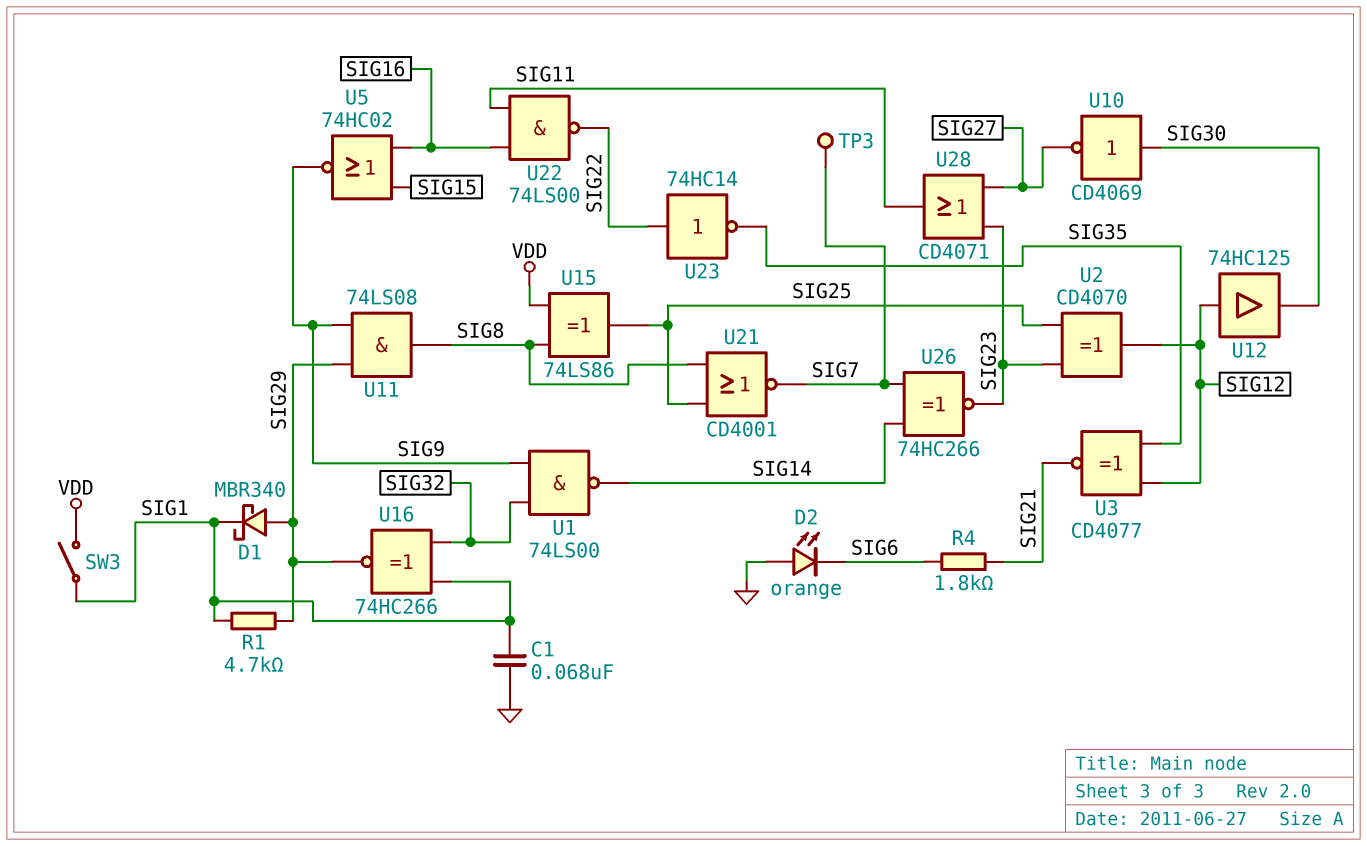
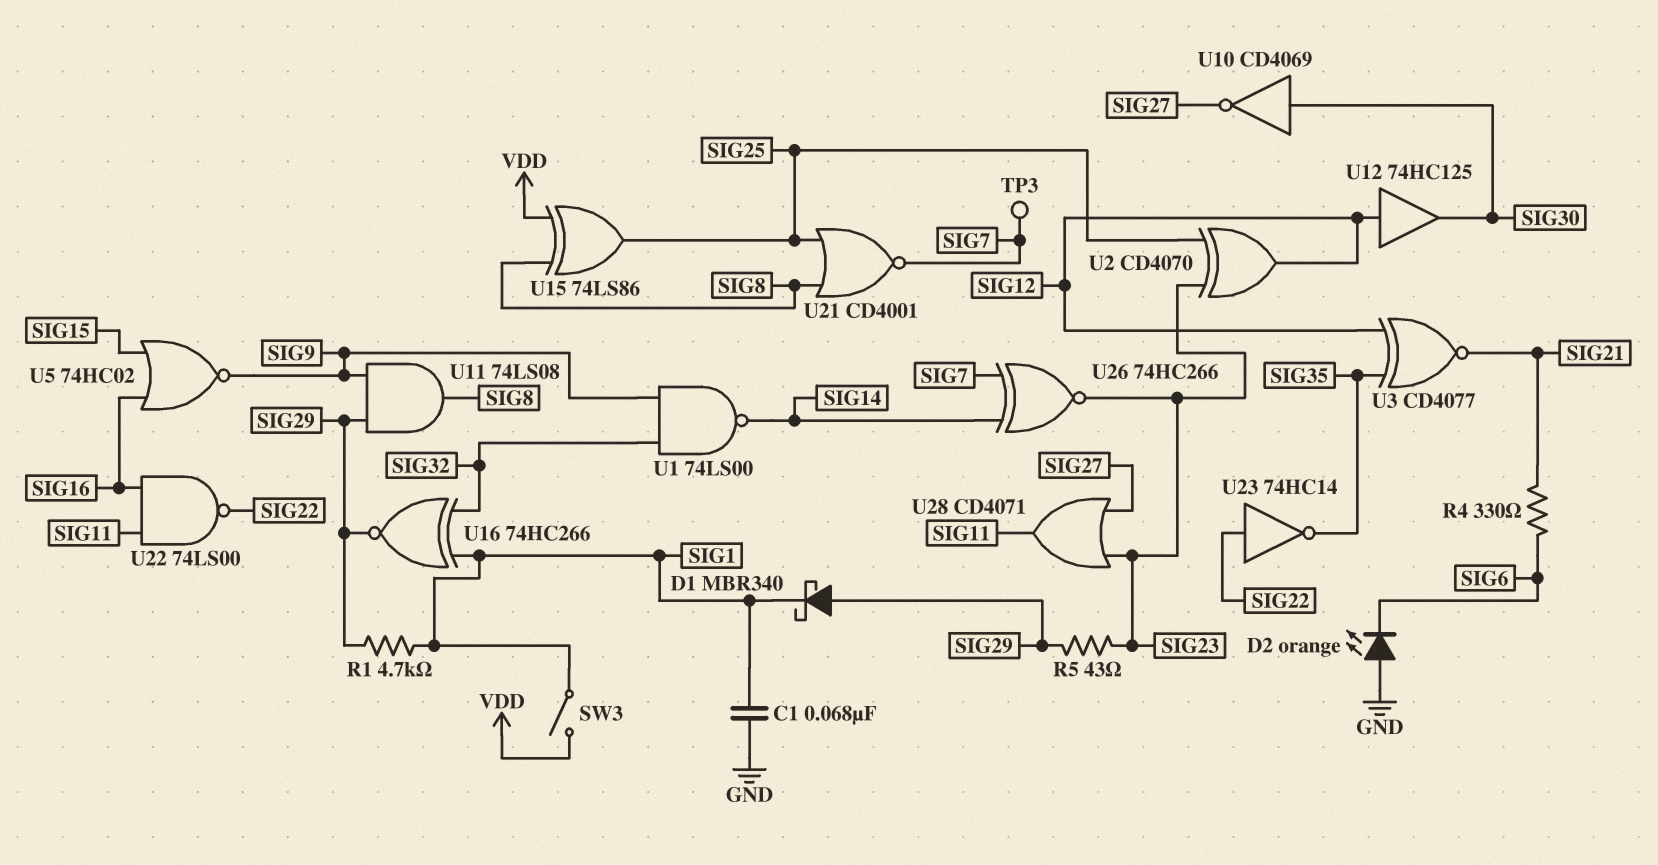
R4: 1.8k (SIG6, SIG21) -> 330 (SIG6, SIG21)
R5: none -> 43 (SIG23, SIG29)

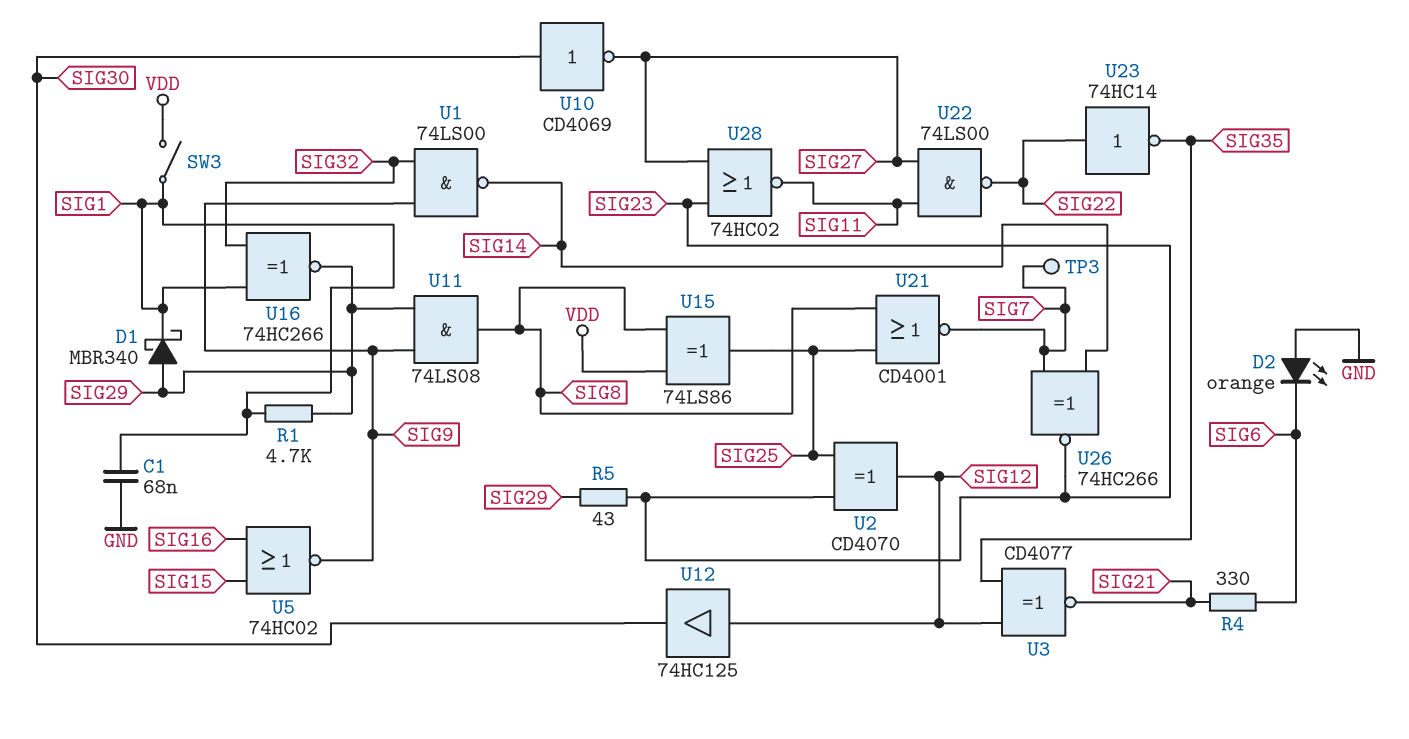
U22: NAND 74LS00 (in SIG11, in SIG16, out SIG22) -> NAND 74LS00 (in SIG11, in SIG27, out SIG22)
U28: OR CD4071 (in SIG23, in SIG27, out SIG11) -> NOR 74HC02 (in SIG23, in SIG27, out SIG11)

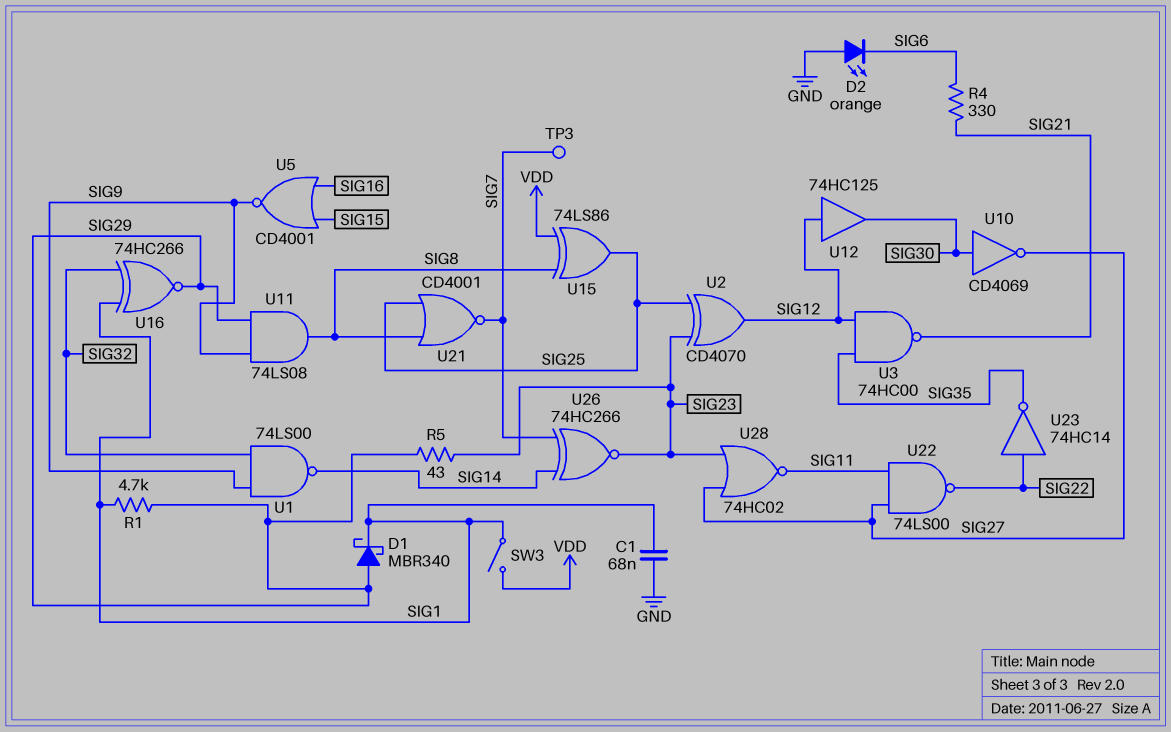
U3: XNOR CD4077 (in SIG12, in SIG35, out SIG21) -> NAND 74HC00 (in SIG12, in SIG35, out SIG21)
U5: NOR 74HC02 (in SIG15, in SIG16, out SIG9) -> NOR CD4001 (in SIG15, in SIG16, out SIG9)

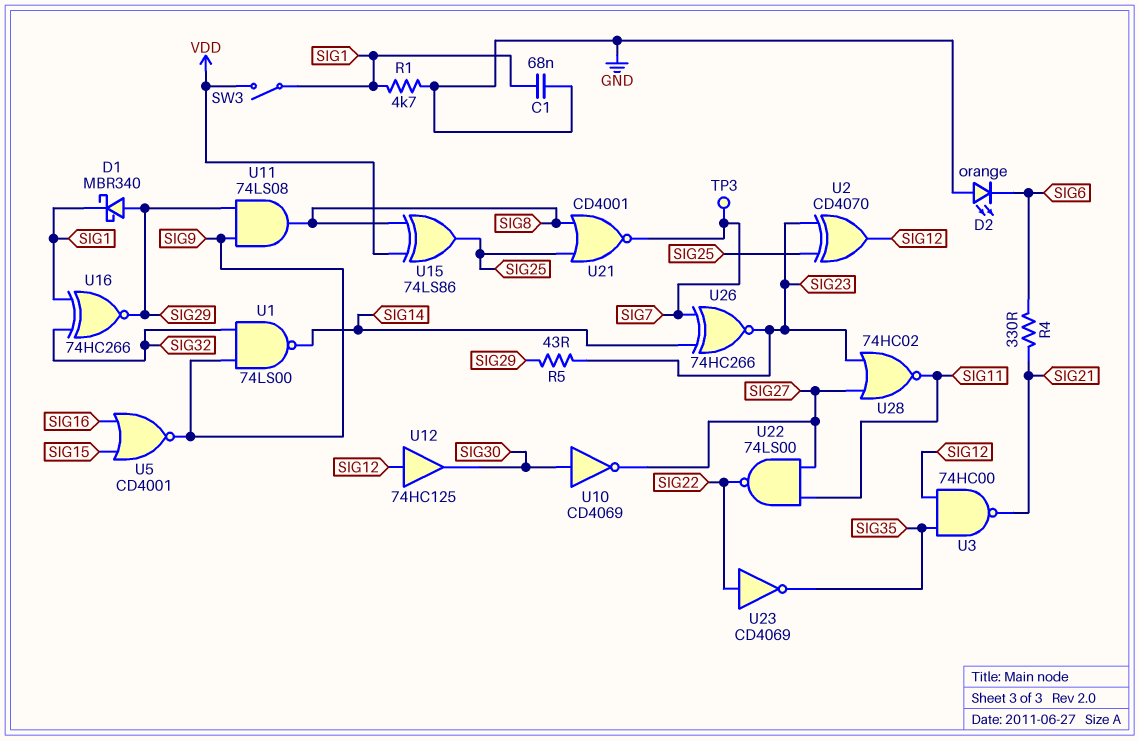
R1: 4.7k (SIG1, SIG29) -> 4.7k (GND, SIG1)
U23: NOT 74HC14 (in SIG22, out SIG35) -> NOT CD4069 (in SIG22, out SIG35)

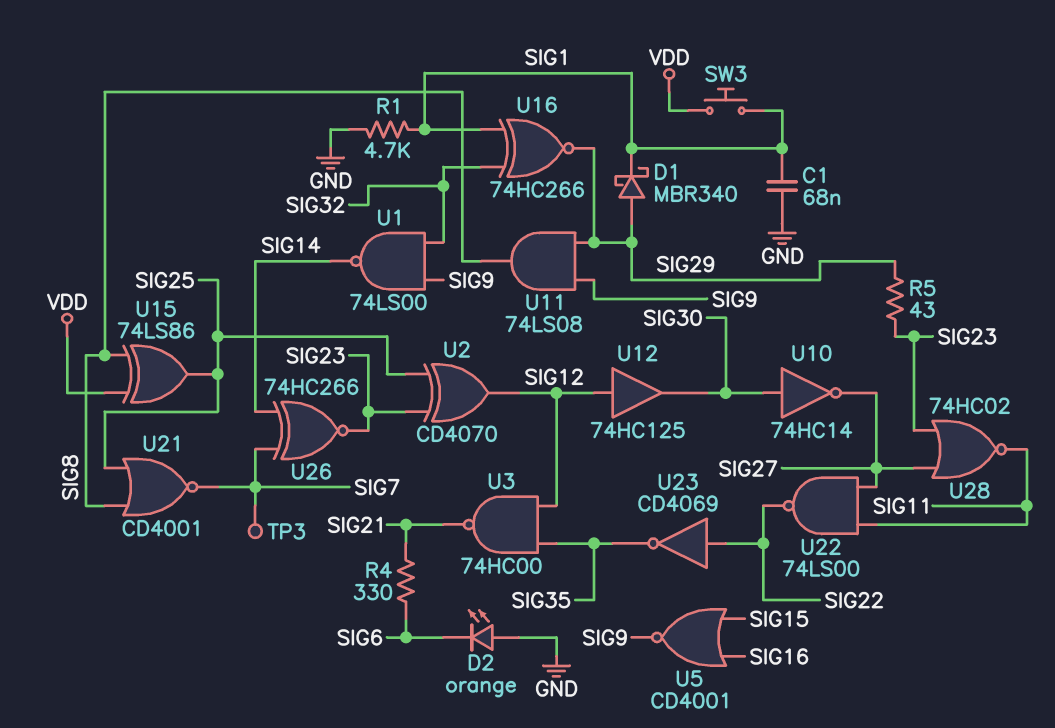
SW3: switch (SIG1, VDD) -> button (SIG1, VDD)
U10: NOT CD4069 (in SIG30, out SIG27) -> NOT 74HC14 (in SIG30, out SIG27)

